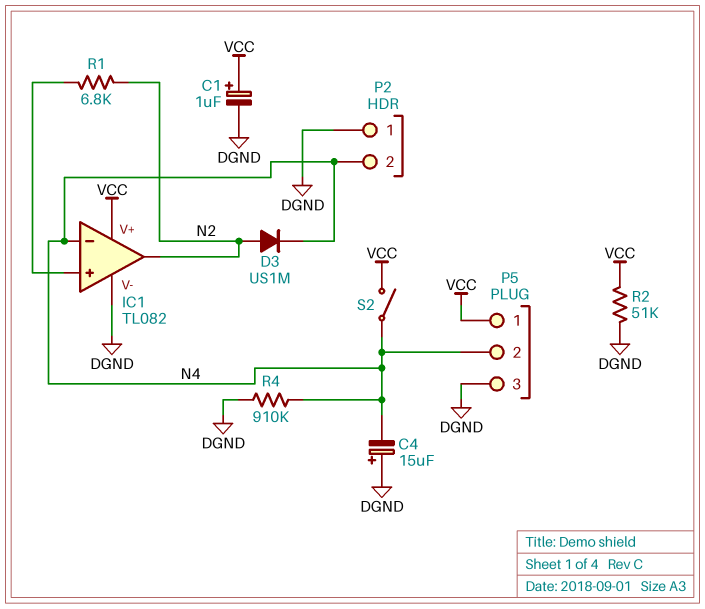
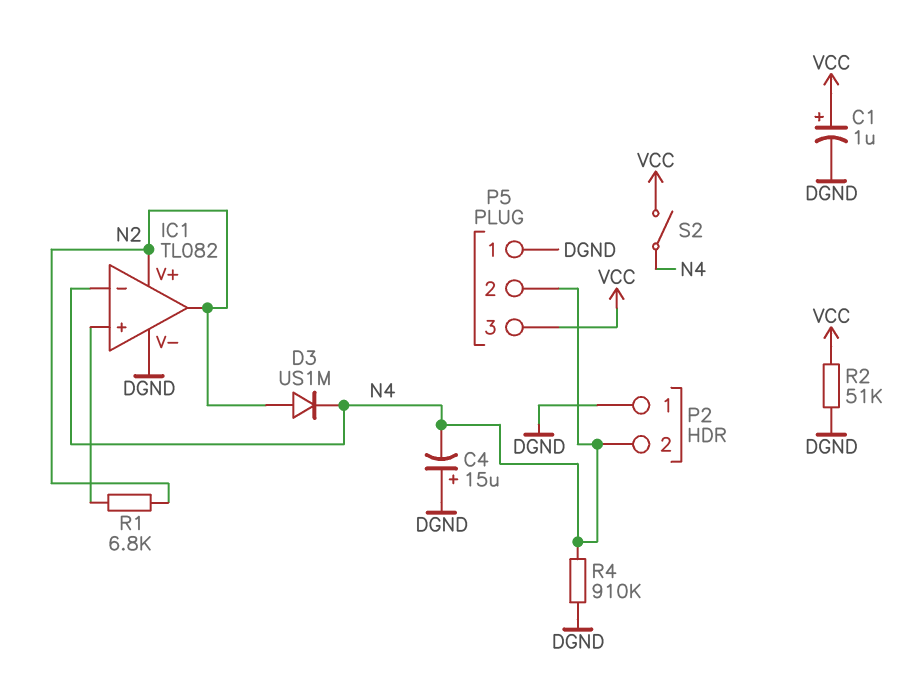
IC1 pin V+: VCC -> N2
P5 pin 1: VCC -> DGND
P5 pin 3: DGND -> VCC

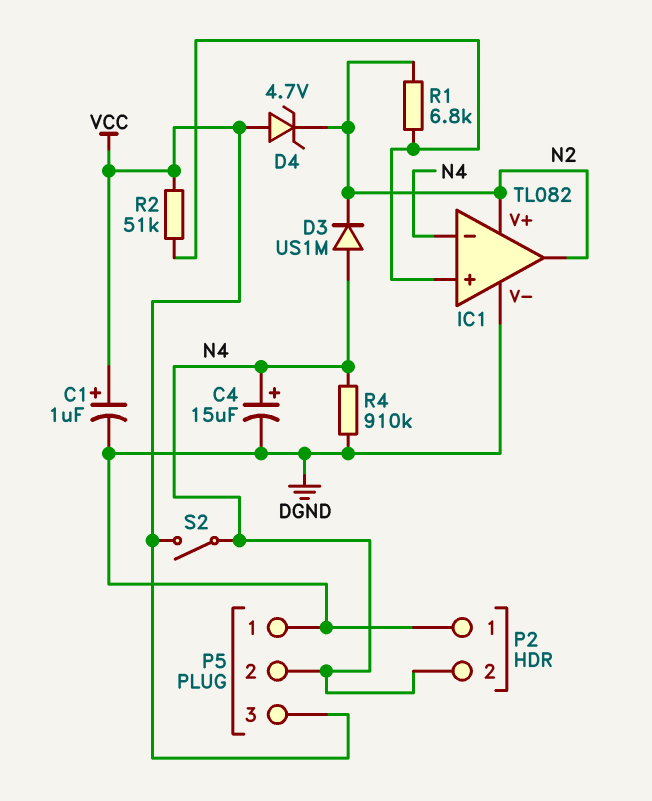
C4: 15uF (plus DGND, minus N4) -> 15uF (plus N4, minus DGND)
D3: diode US1M (A N2, K N4) -> diode US1M (A N4, K N2)
D4: none -> zener 4.7V (A VCC, K N2)
R2: 51k (DGND, VCC) -> 51k (IC1/in+, VCC)

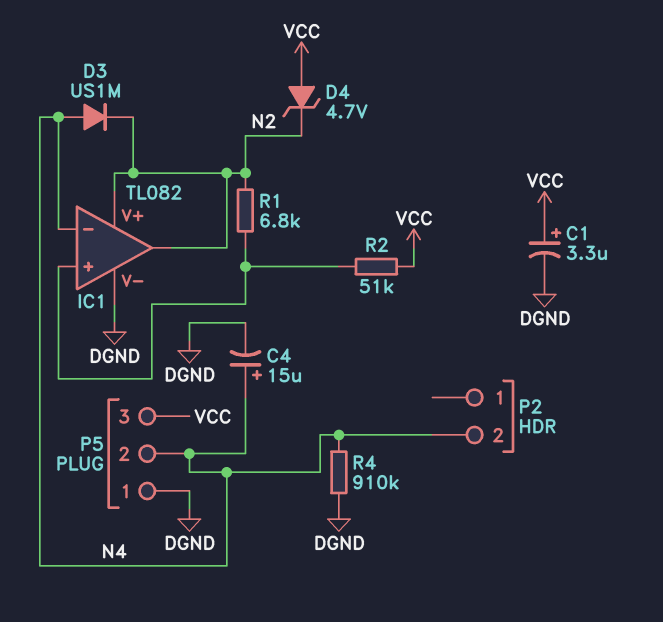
C1: 1uF (plus VCC, minus DGND) -> 3.3uF (plus VCC, minus DGND)
P2 pin 1: DGND -> none
S2: switch (N4, VCC) -> none

